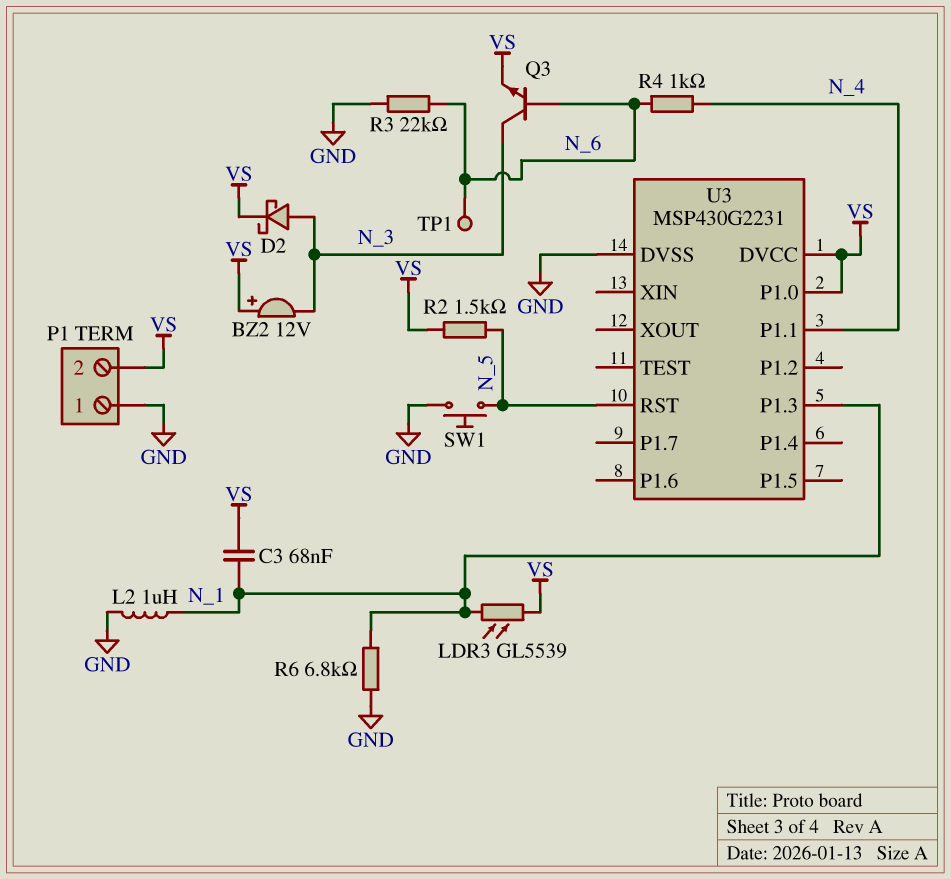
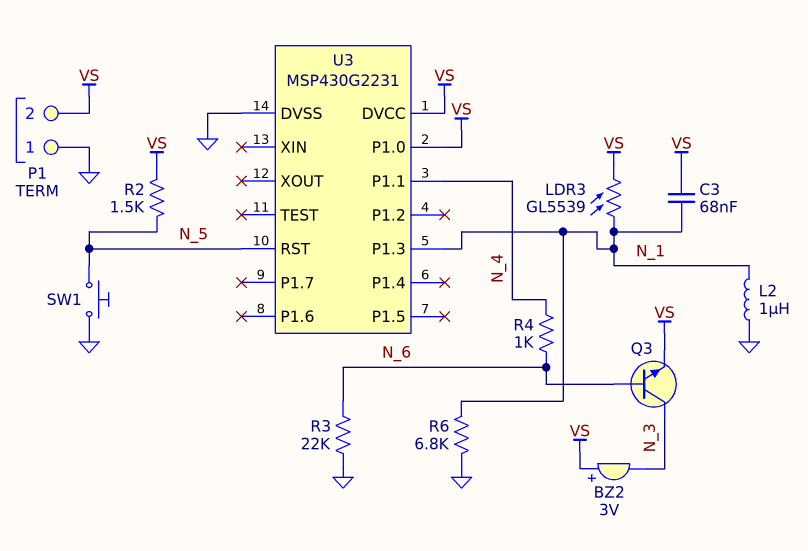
BZ2: buzzer 12V (plus VS, minus N_3) -> buzzer 3V (plus VS, minus N_3)
D2: schottky (A N_3, K VS) -> none
TP1: test point (N_6) -> none

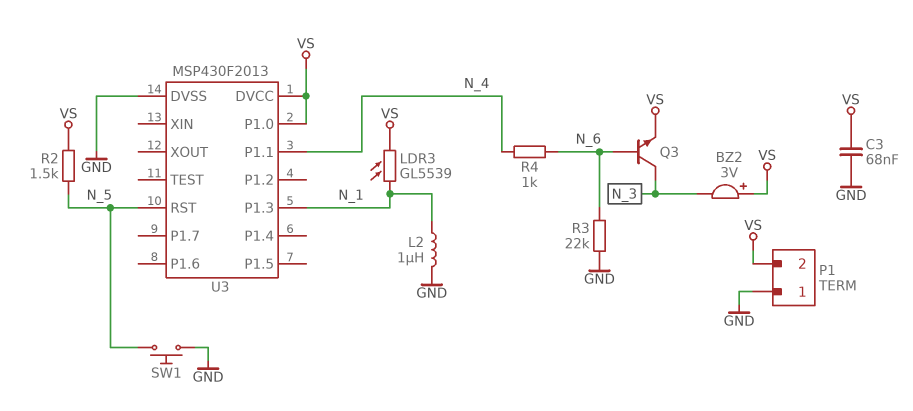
C3: 68nF (N_1, VS) -> 68nF (GND, VS)
R6: 6.8k (GND, N_1) -> none
U3: MSP430G2231 -> MSP430F2013

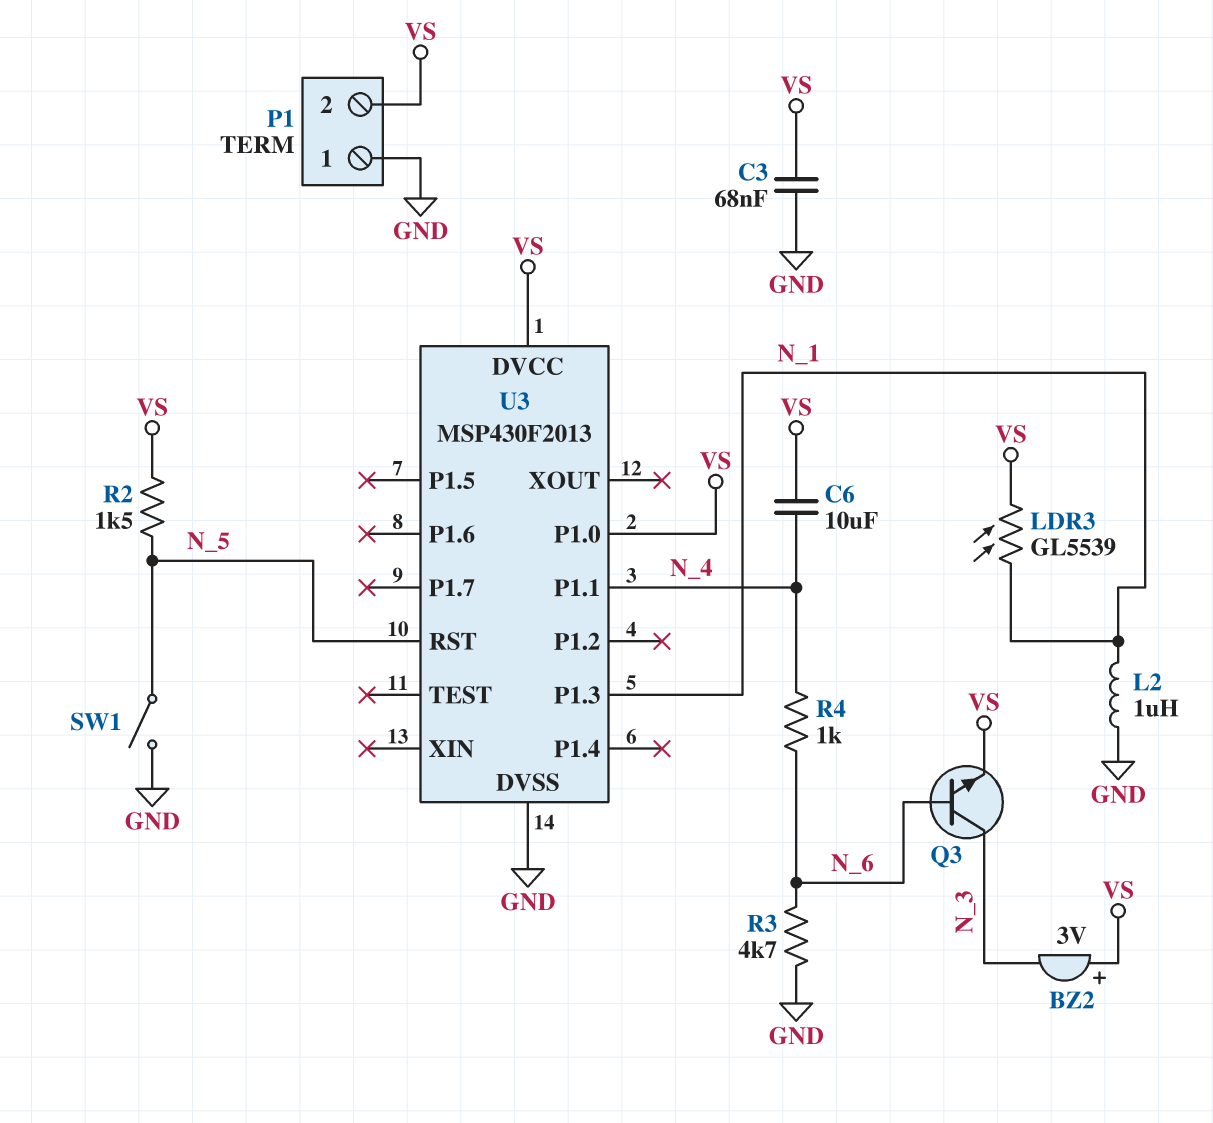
C6: none -> 10uF (N_4, VS)
R3: 22k (GND, N_6) -> 4.7k (GND, N_6)
SW1: button (GND, N_5) -> switch (GND, N_5)

